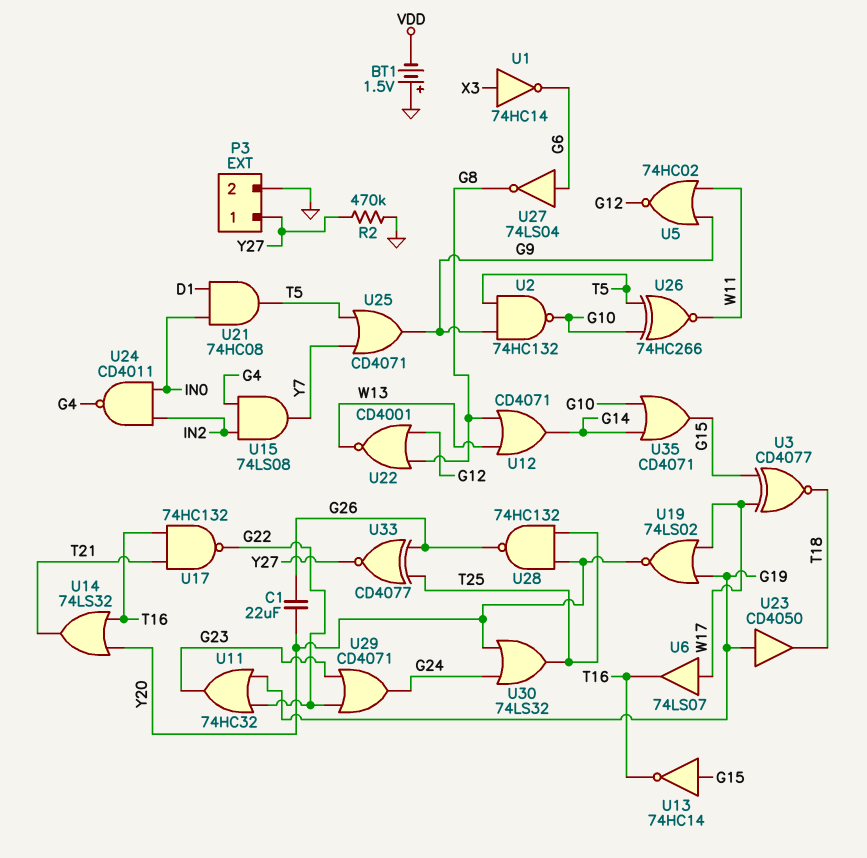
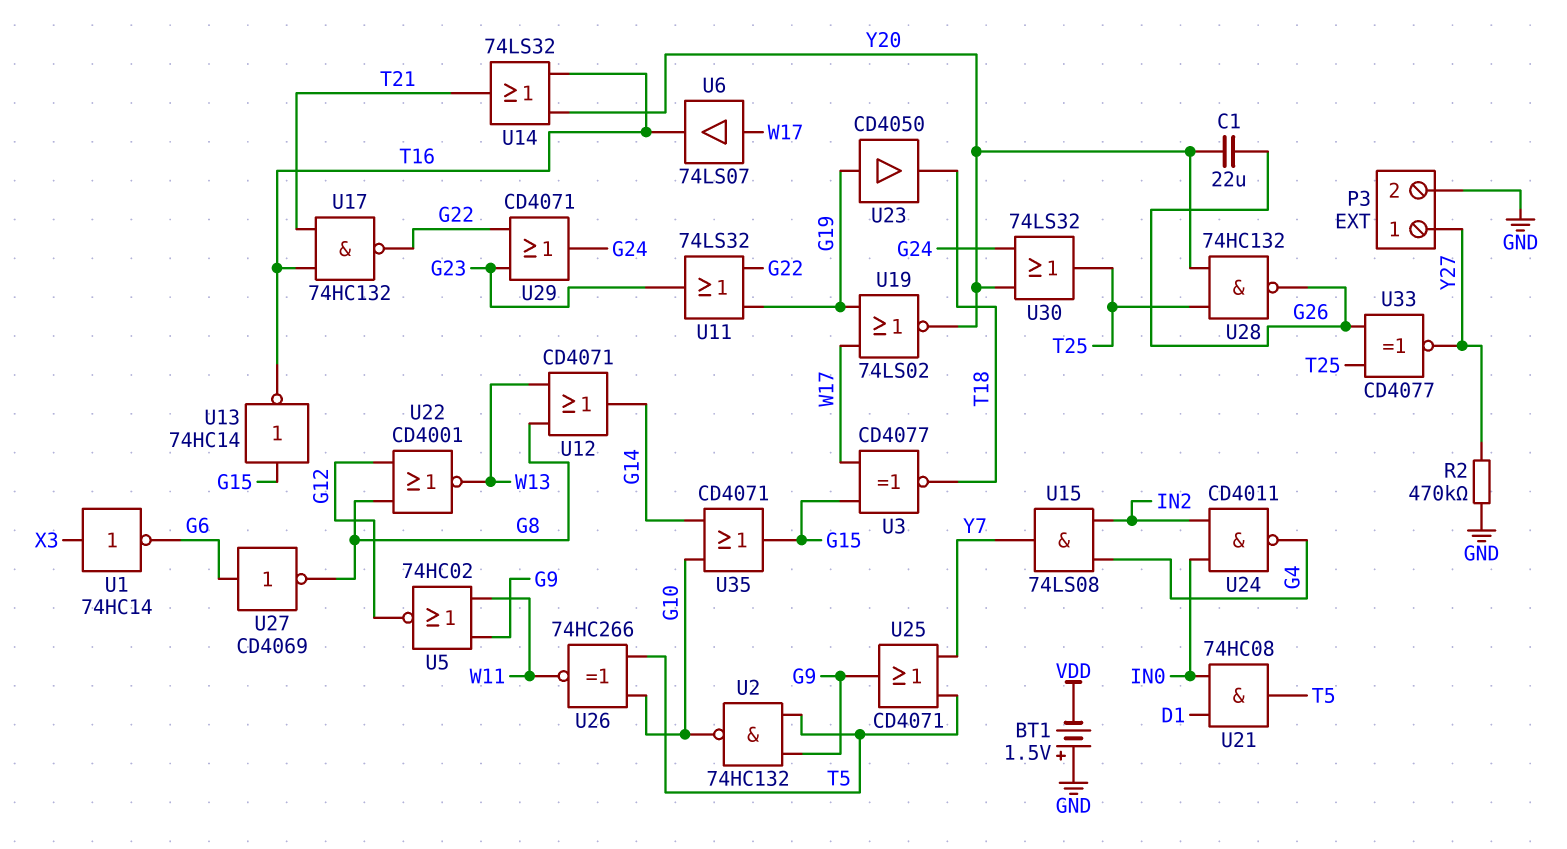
U11: OR 74HC32 (in G19, in G22, out G23) -> OR 74LS32 (in G19, in G22, out G23)
U27: NOT 74LS04 (in G6, out G8) -> NOT CD4069 (in G6, out G8)

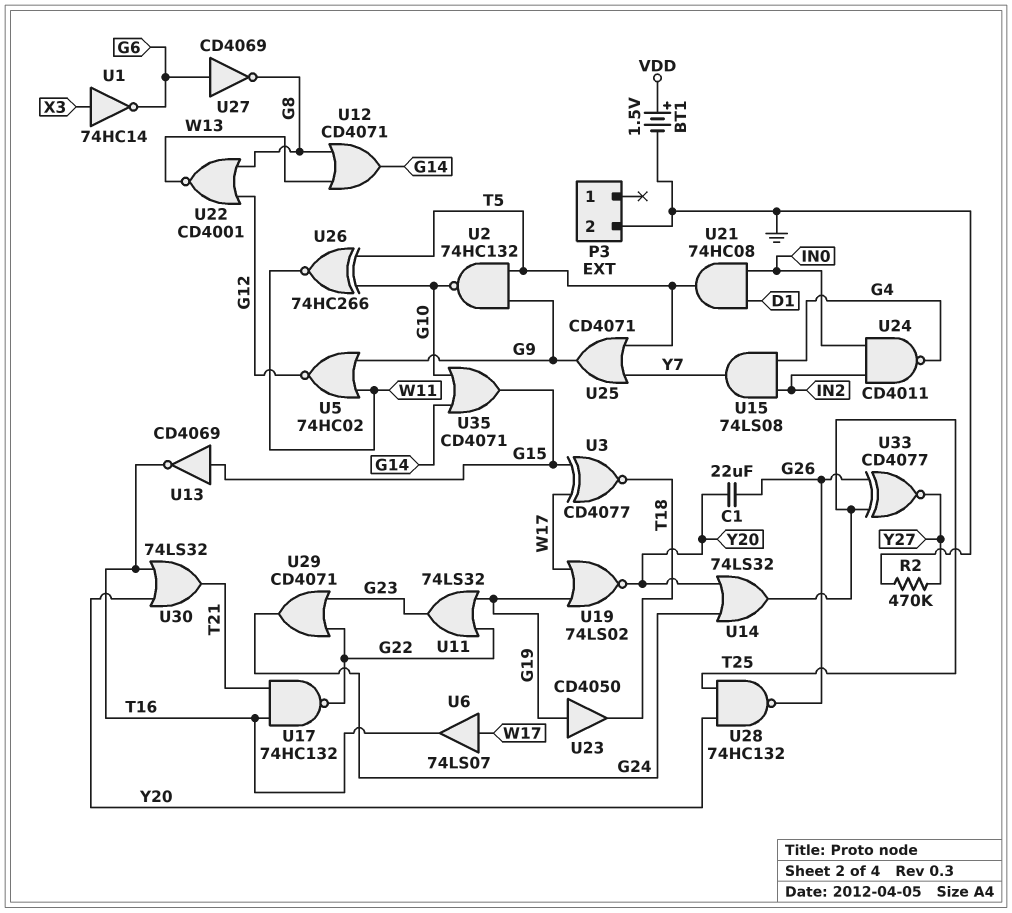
BT1: 1.5V (plus GND, minus VDD) -> 1.5V (plus VDD, minus GND)
P3 pin 1: Y27 -> none
U13: NOT 74HC14 (in G15, out T16) -> NOT CD4069 (in G15, out T16)
U14: OR 74LS32 (in T16, in Y20, out T21) -> OR 74LS32 (in G24, in Y20, out T25)
U30: OR 74LS32 (in G24, in Y20, out T25) -> OR 74LS32 (in T16, in Y20, out T21)

